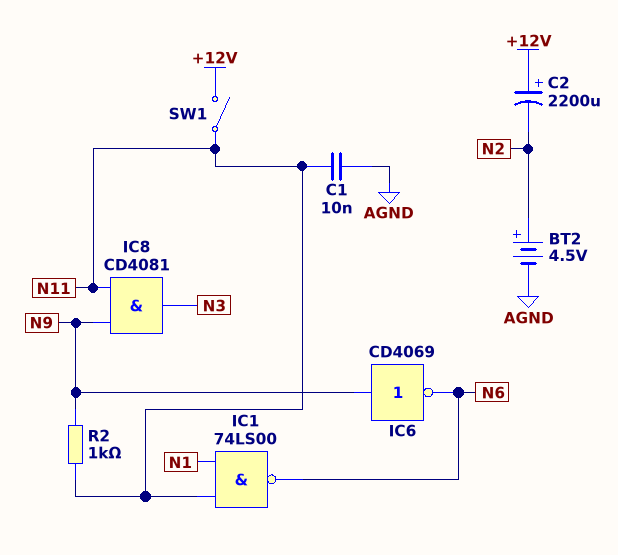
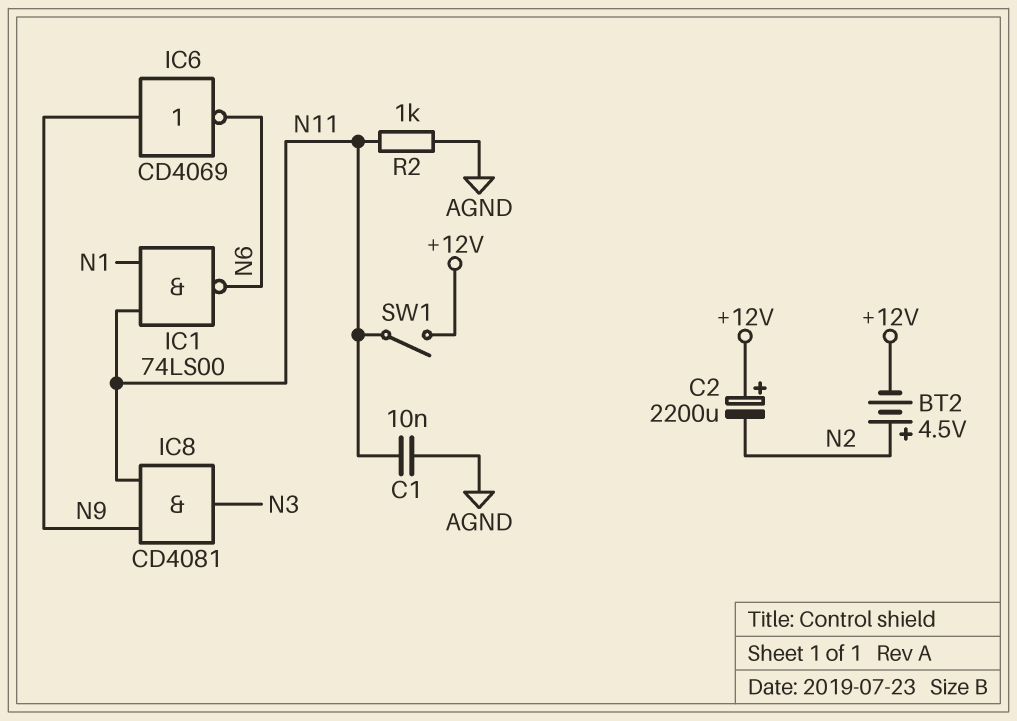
BT2: 4.5V (plus N2, minus AGND) -> 4.5V (plus N2, minus +12V)
R2: 1k (N9, N11) -> 1k (AGND, N11)

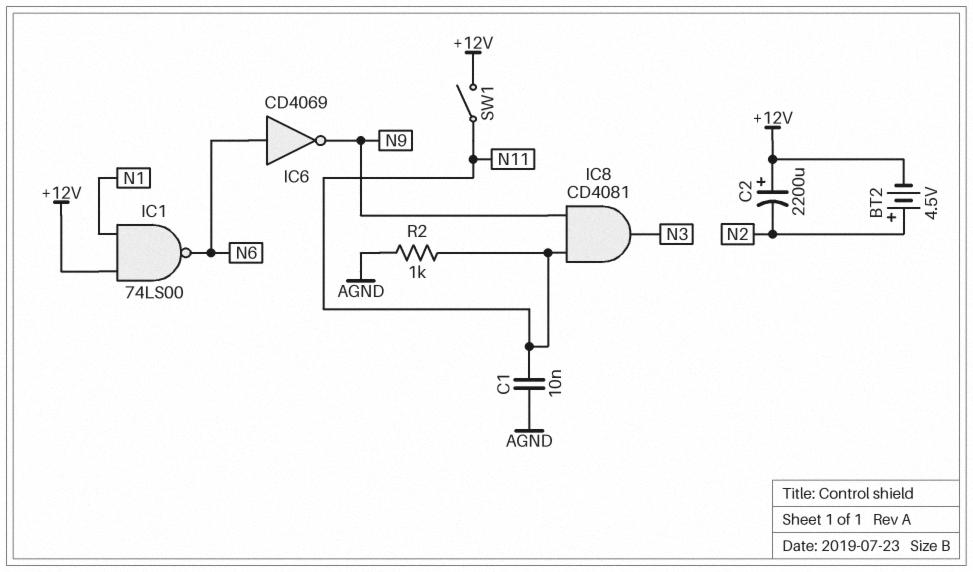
IC1: NAND 74LS00 (in N1, in N11, out N6) -> NAND 74LS00 (in +12V, in N1, out N6)
IC6: NOT CD4069 (in N9, out N6) -> NOT CD4069 (in N6, out N9)

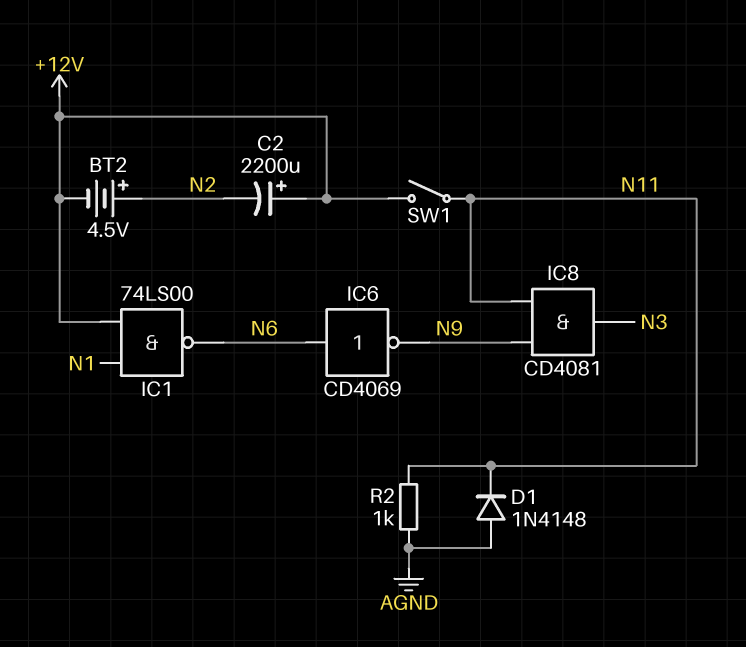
C1: 10nF (AGND, N11) -> none
D1: none -> diode 1N4148 (A AGND, K N11)

